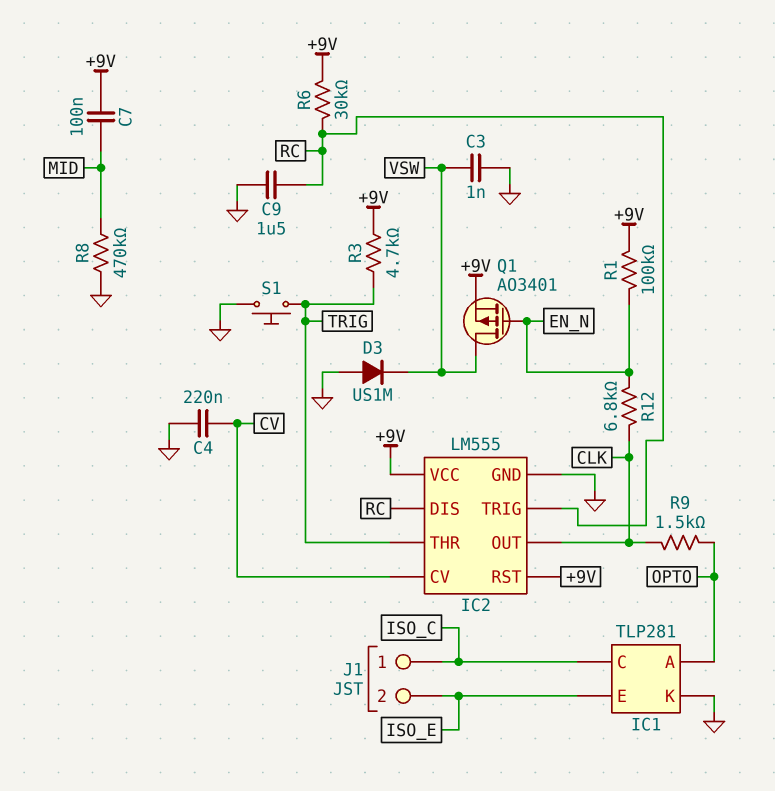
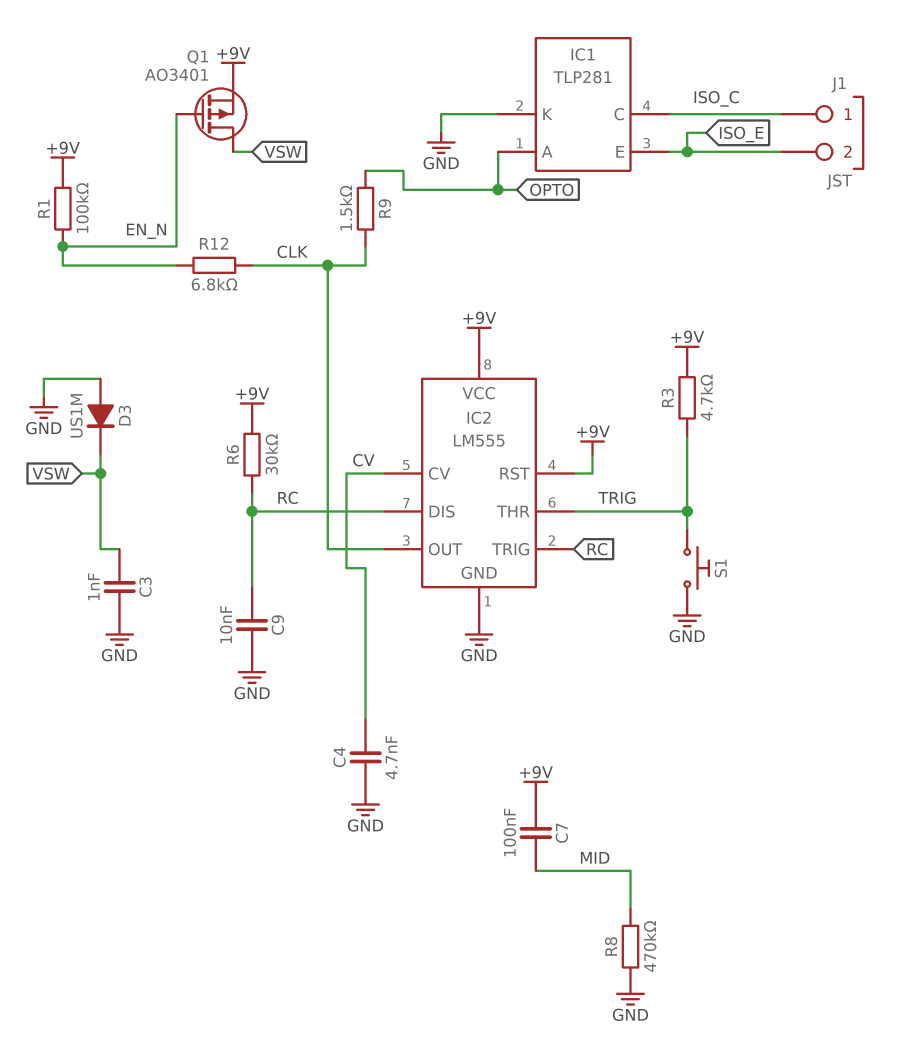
C4: 220nF (CV, GND) -> 4.7nF (CV, GND)
C9: 1.5uF (GND, RC) -> 10nF (GND, RC)

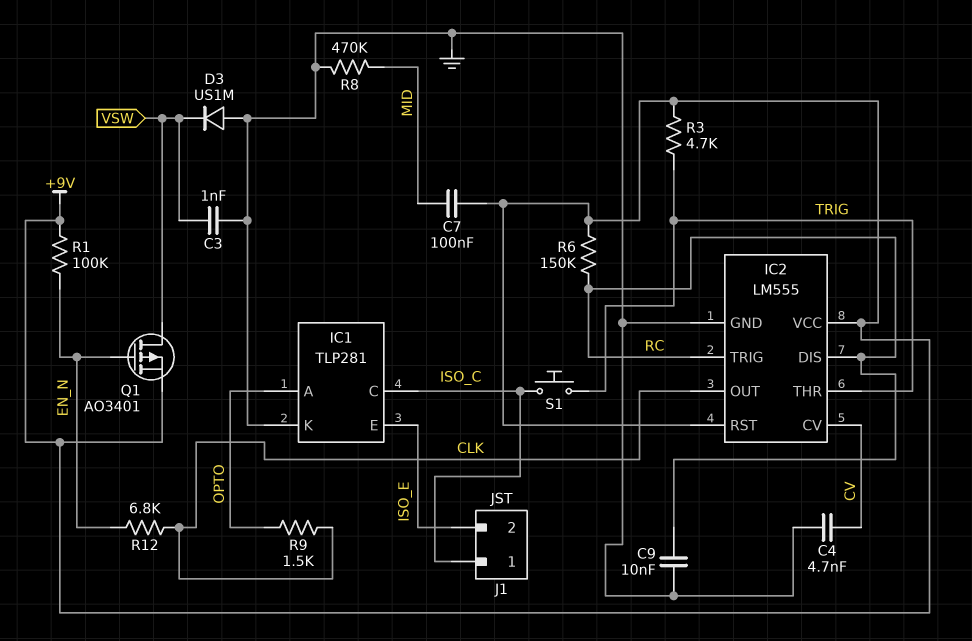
R6: 30k (+9V, RC) -> 150k (+9V, RC)
S1: button (GND, TRIG) -> button (ISO_C, TRIG)

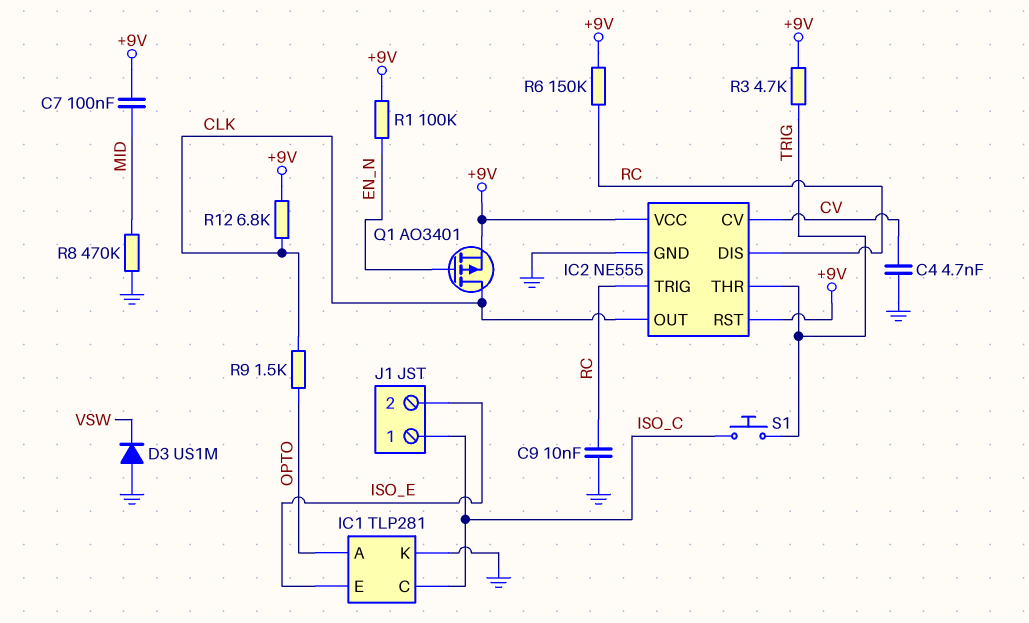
C3: 1nF (GND, VSW) -> none
IC2: LM555 -> NE555
Q1: PMOS AO3401 (G EN_N, D VSW, S +9V) -> PMOS AO3401 (G EN_N, D CLK, S +9V)
R12: 6.8k (CLK, EN_N) -> 6.8k (+9V, CLK)

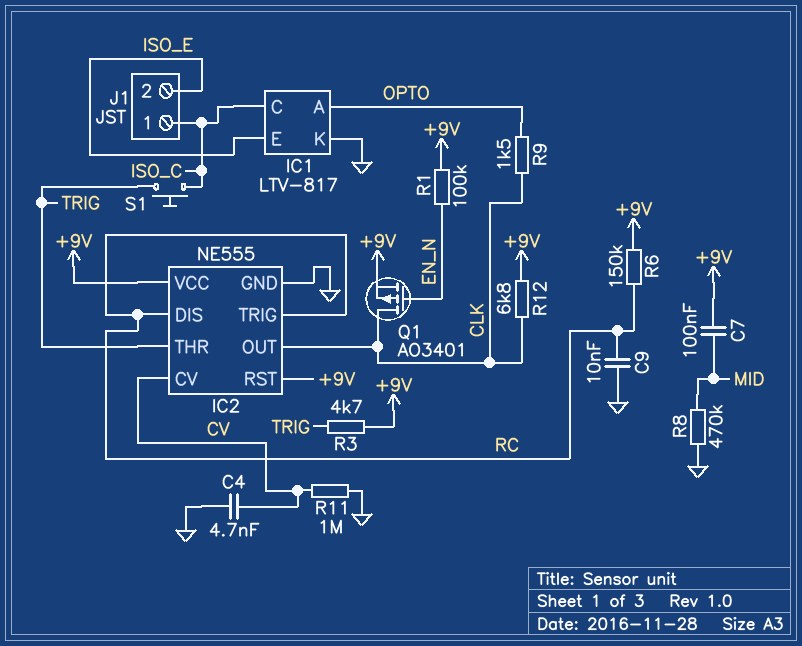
D3: diode US1M (A GND, K VSW) -> none
IC1: TLP281 -> LTV-817
R11: none -> 1M (CV, GND)

